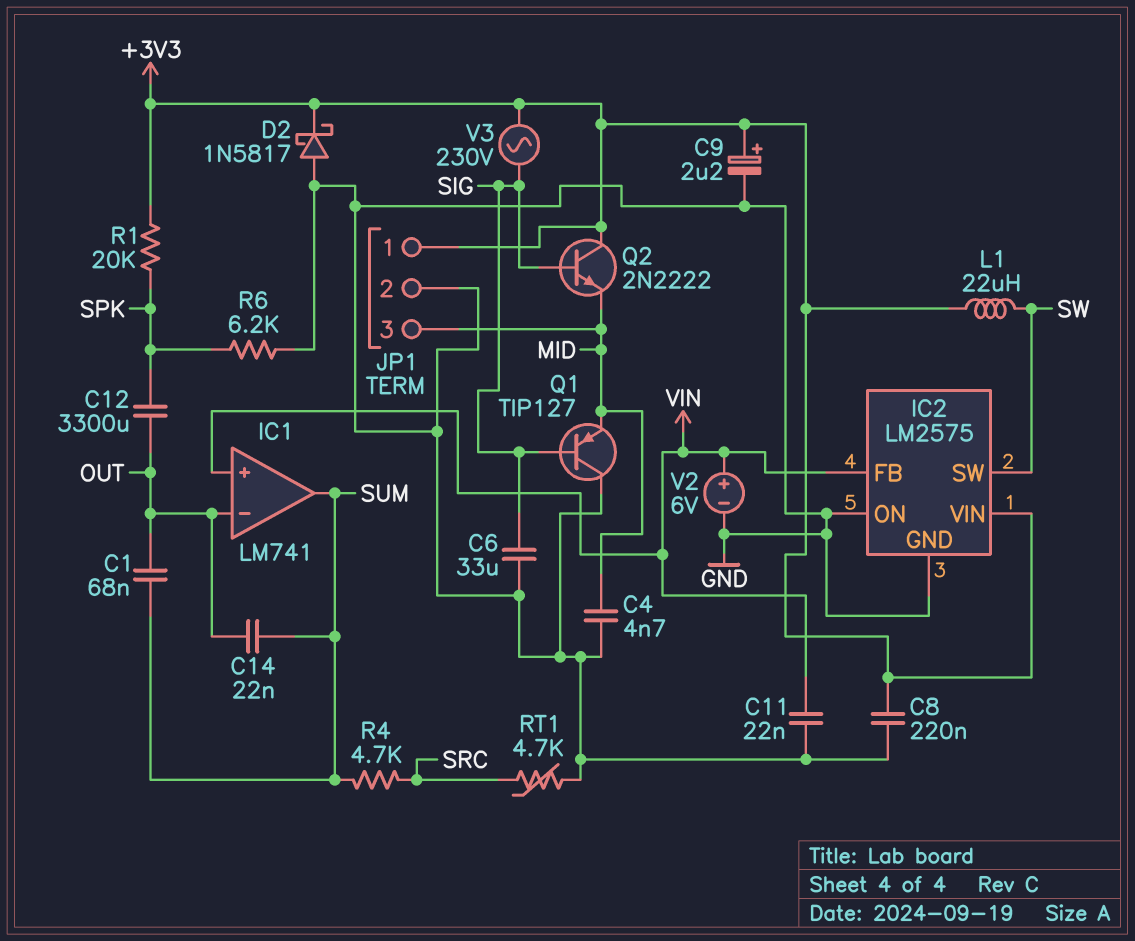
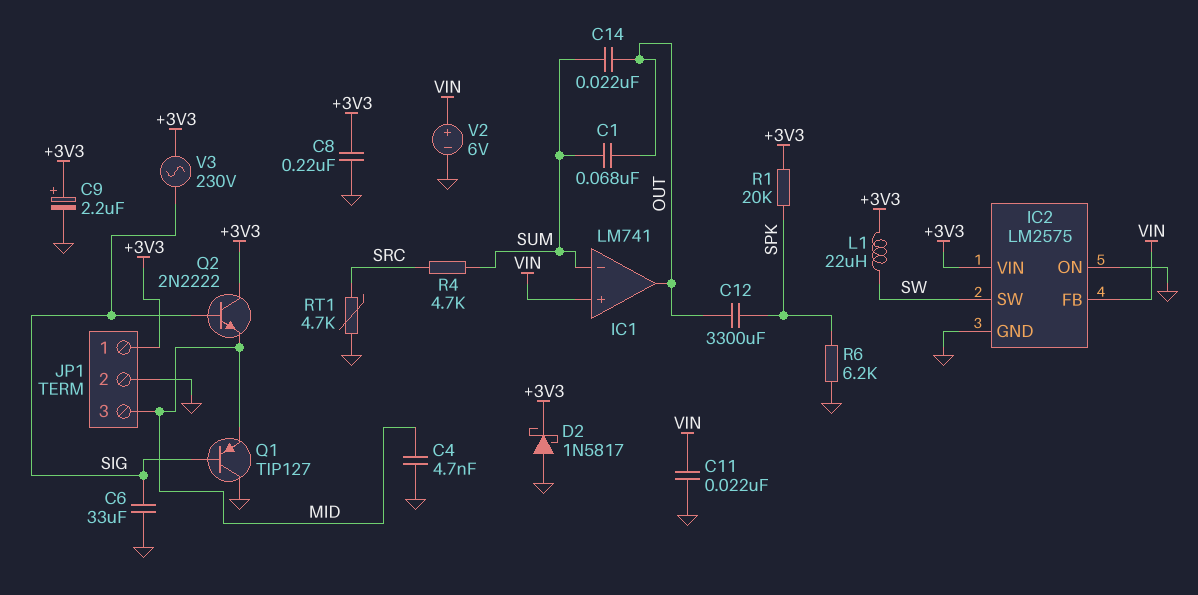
IC1 pin in-: OUT -> SUM
IC1 pin out: SUM -> OUT

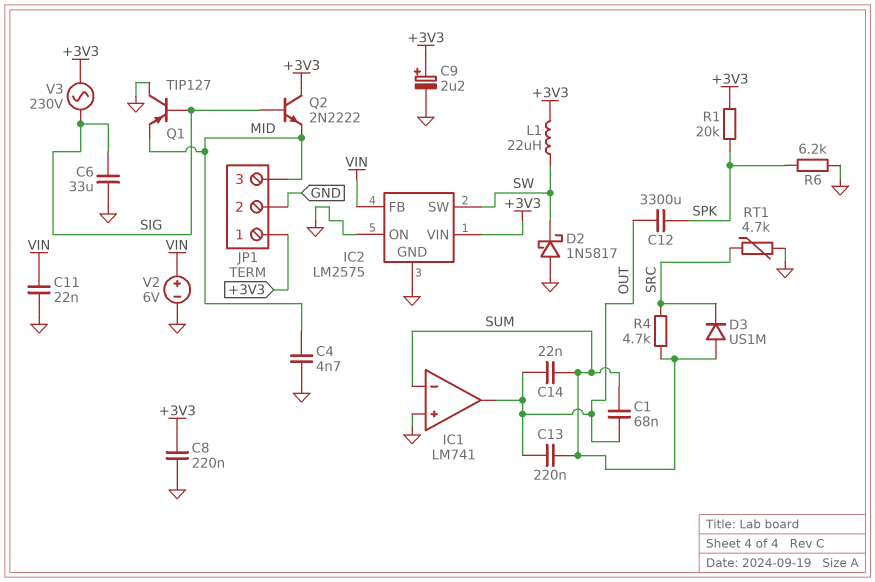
C13: none -> 220nF (OUT, SUM)
D2: schottky 1N5817 (A GND, K +3V3) -> schottky 1N5817 (A GND, K SW)
D3: none -> diode US1M (A SUM, K SRC)
IC1 pin in+: VIN -> GND

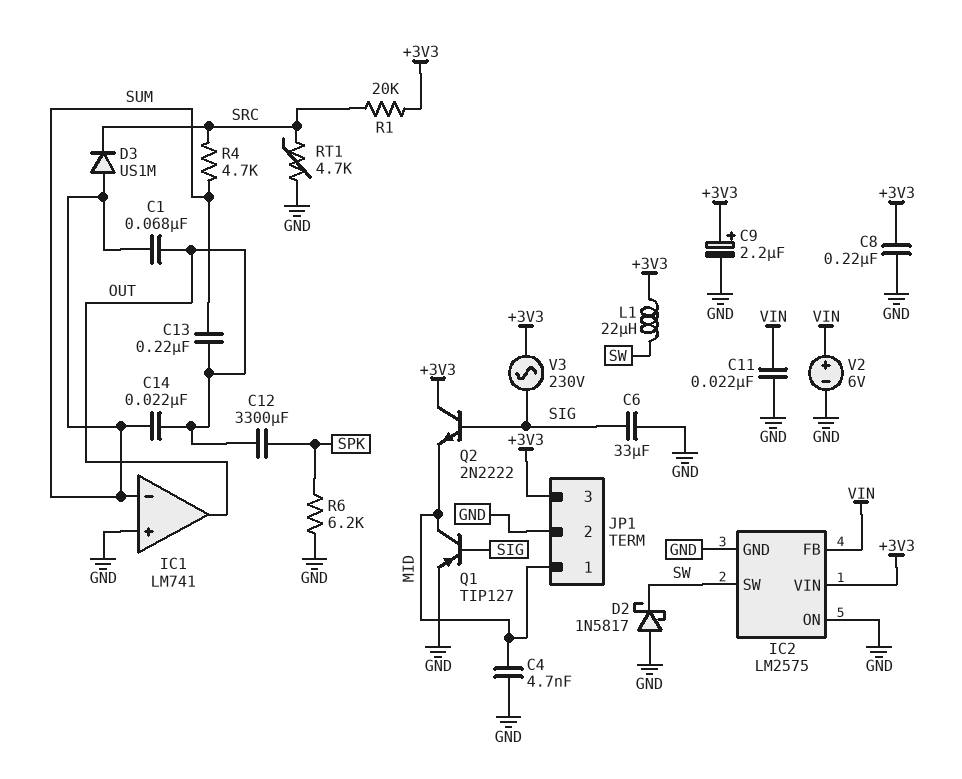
JP1 pin 1: +3V3 -> MID
JP1 pin 3: MID -> +3V3
Q1: PNP TIP127 (B SIG, C GND, E MID) -> PNP TIP127 (B SIG, C MID, E GND)
R1: 20k (+3V3, SPK) -> 20k (+3V3, SRC)

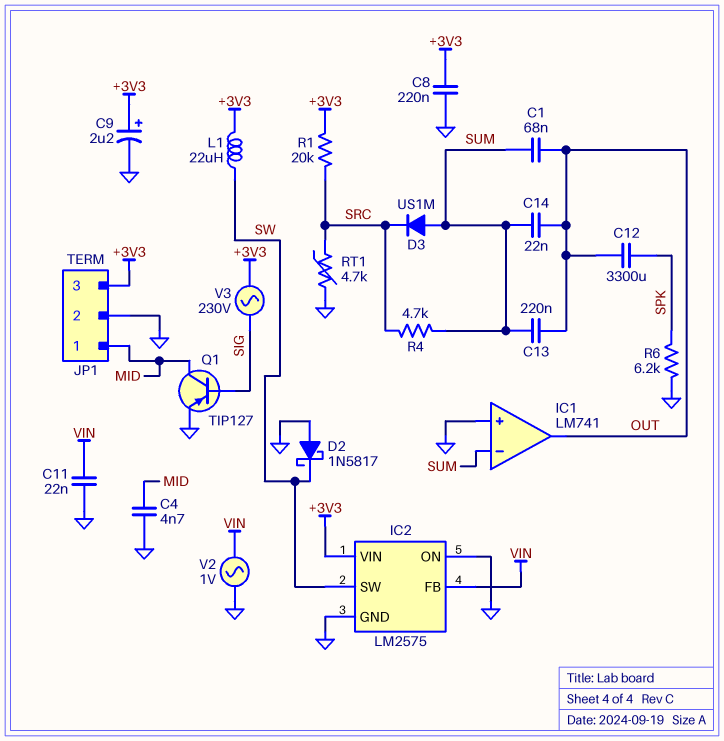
C6: 33uF (GND, SIG) -> none
Q2: NPN 2N2222 (B SIG, C +3V3, E MID) -> none
V2: 6V (plus VIN, minus GND) -> AC 1V (GND, VIN)

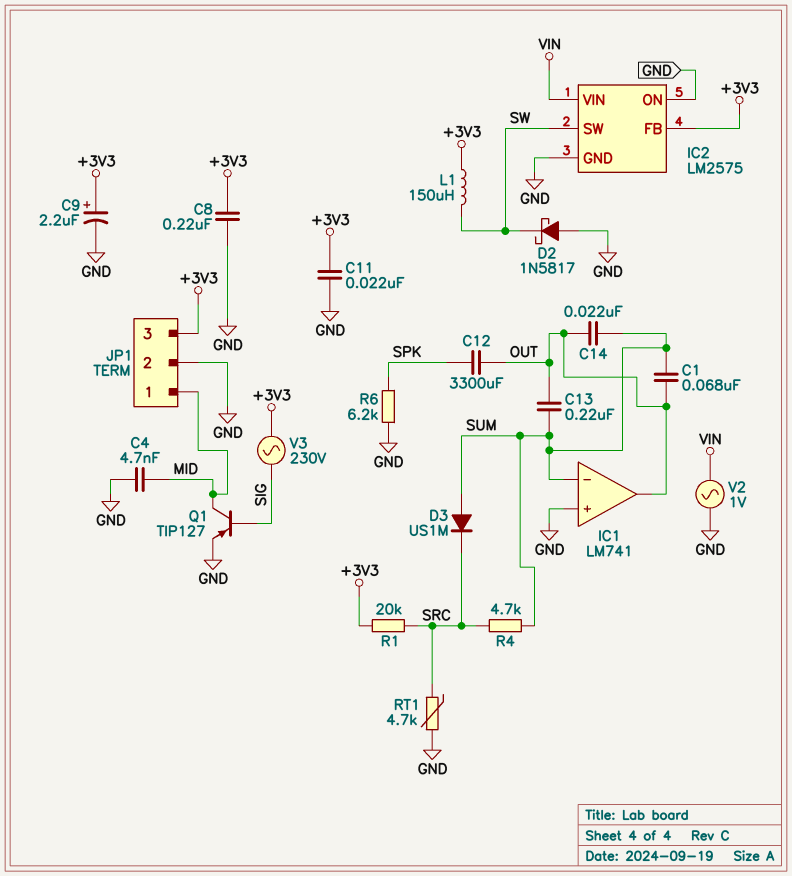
C11: 22nF (GND, VIN) -> 22nF (+3V3, GND)
IC2 pin FB: VIN -> +3V3
IC2 pin VIN: +3V3 -> VIN
L1: 22uH (+3V3, SW) -> 150uH (+3V3, SW)

